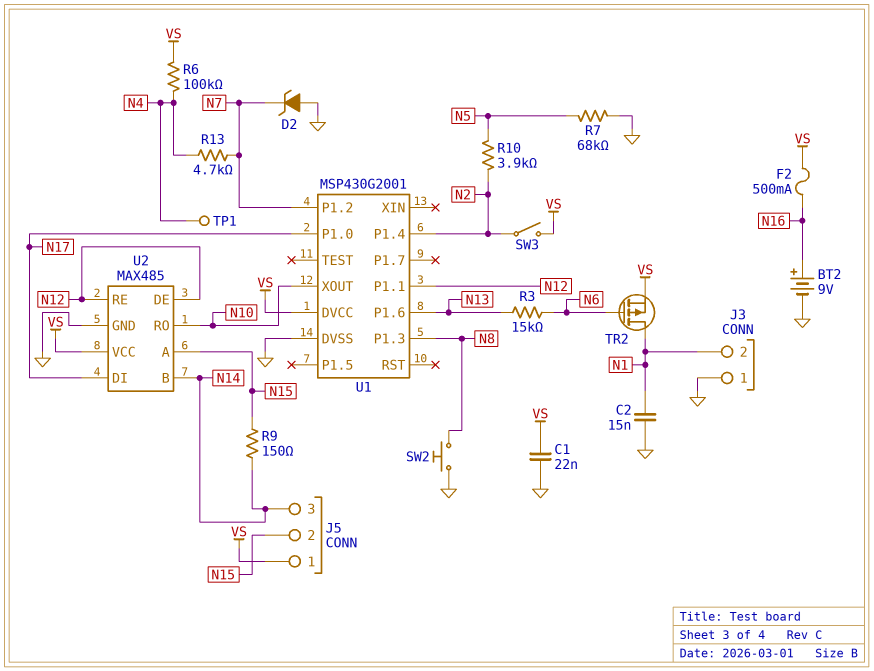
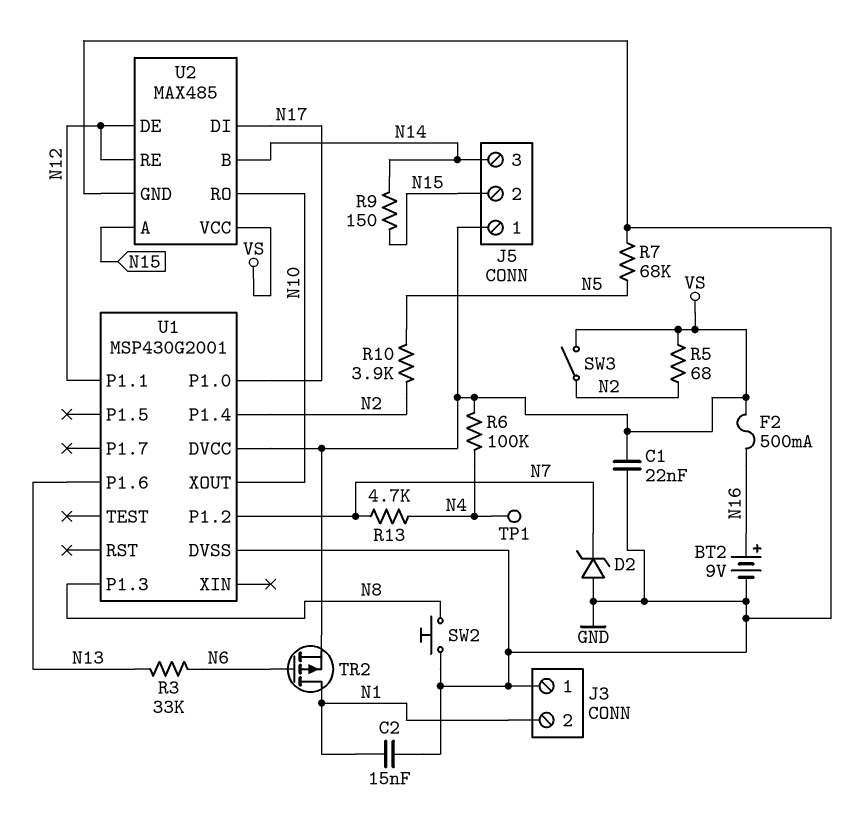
R3: 15k (N6, N13) -> 33k (N6, N13)
R5: none -> 68 (N2, VS)

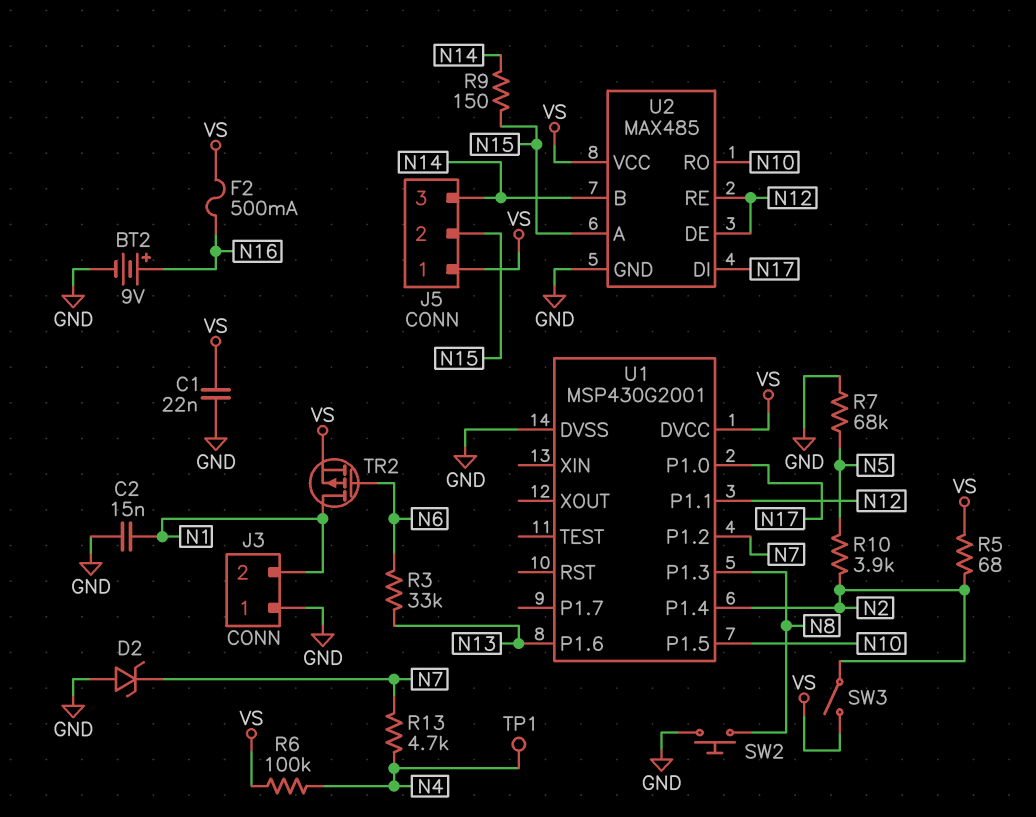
U1 pin P1.5: none -> N10
U1 pin XOUT: N10 -> none

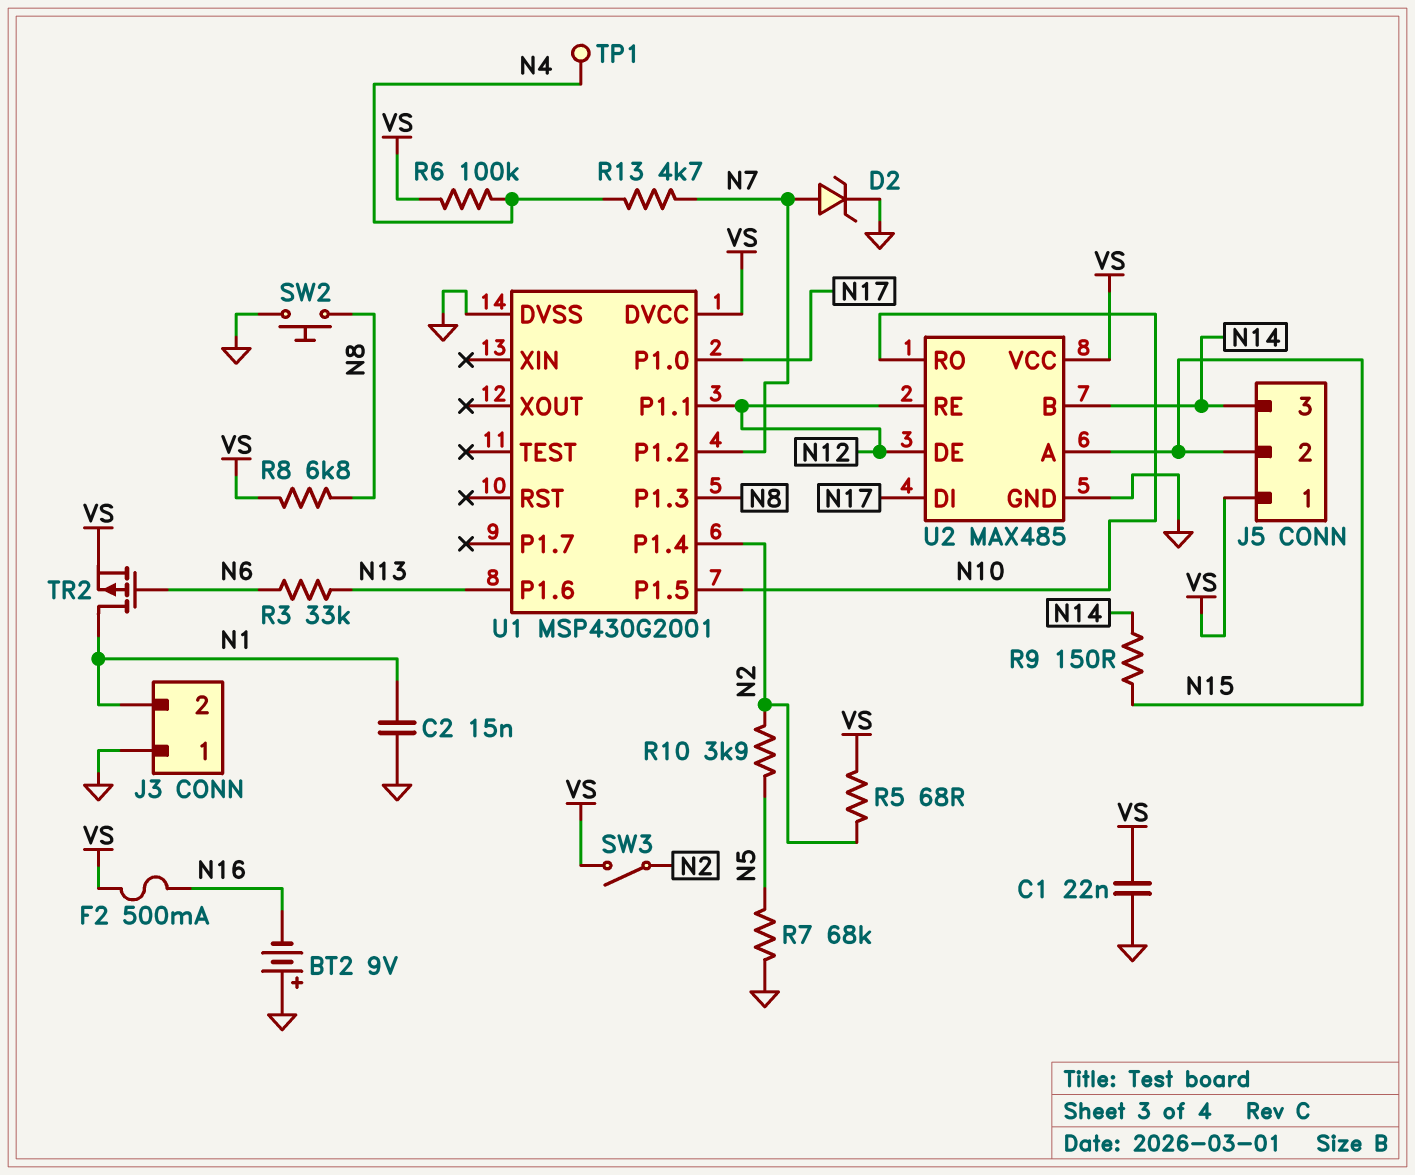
BT2: 9V (plus N16, minus GND) -> 9V (plus GND, minus N16)
D2: zener (A GND, K N7) -> zener (A N7, K GND)
R8: none -> 6.8k (N8, VS)

